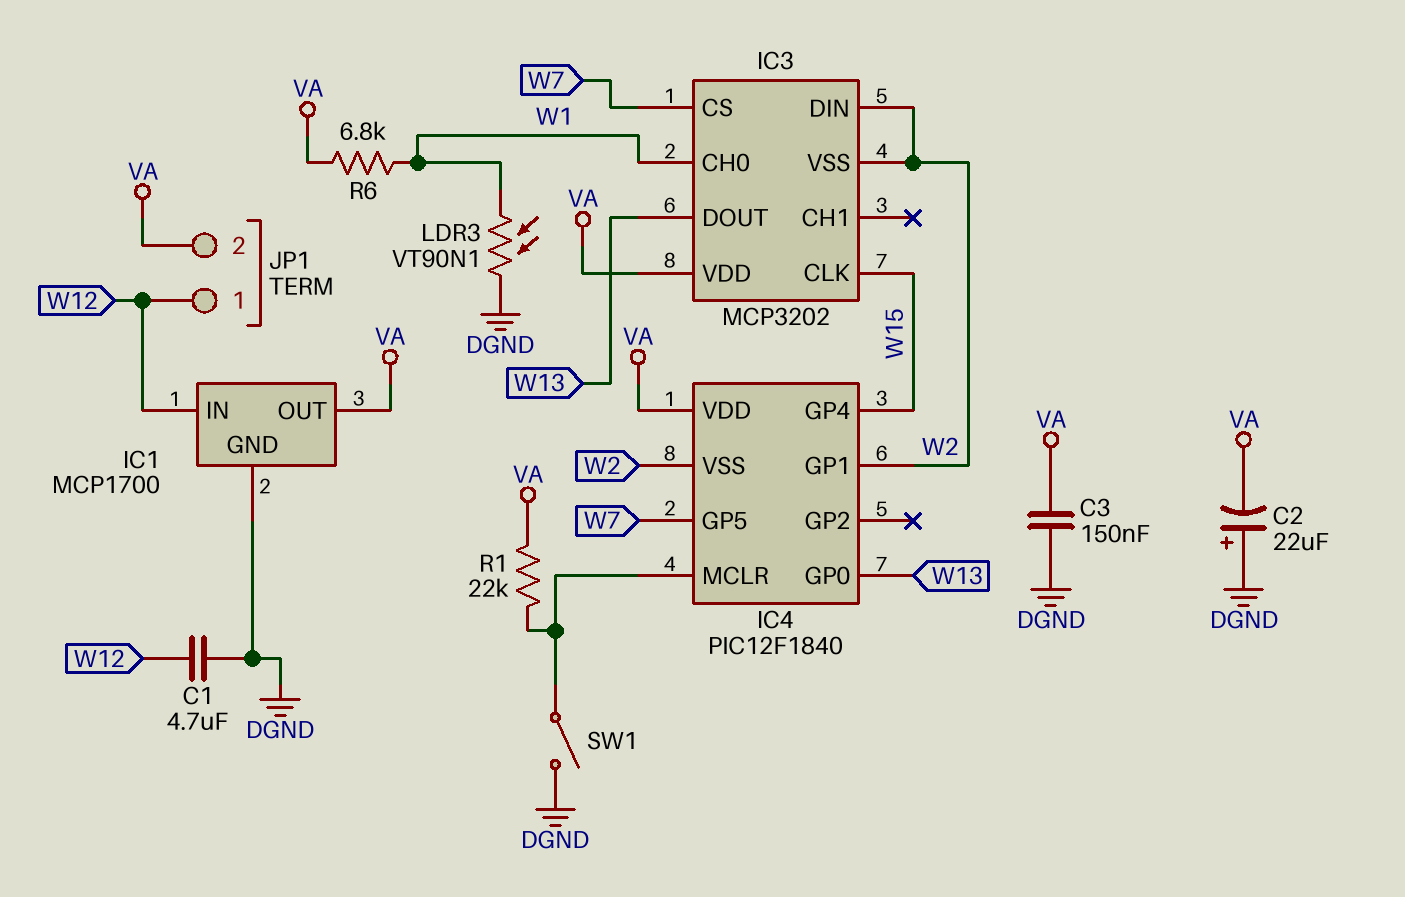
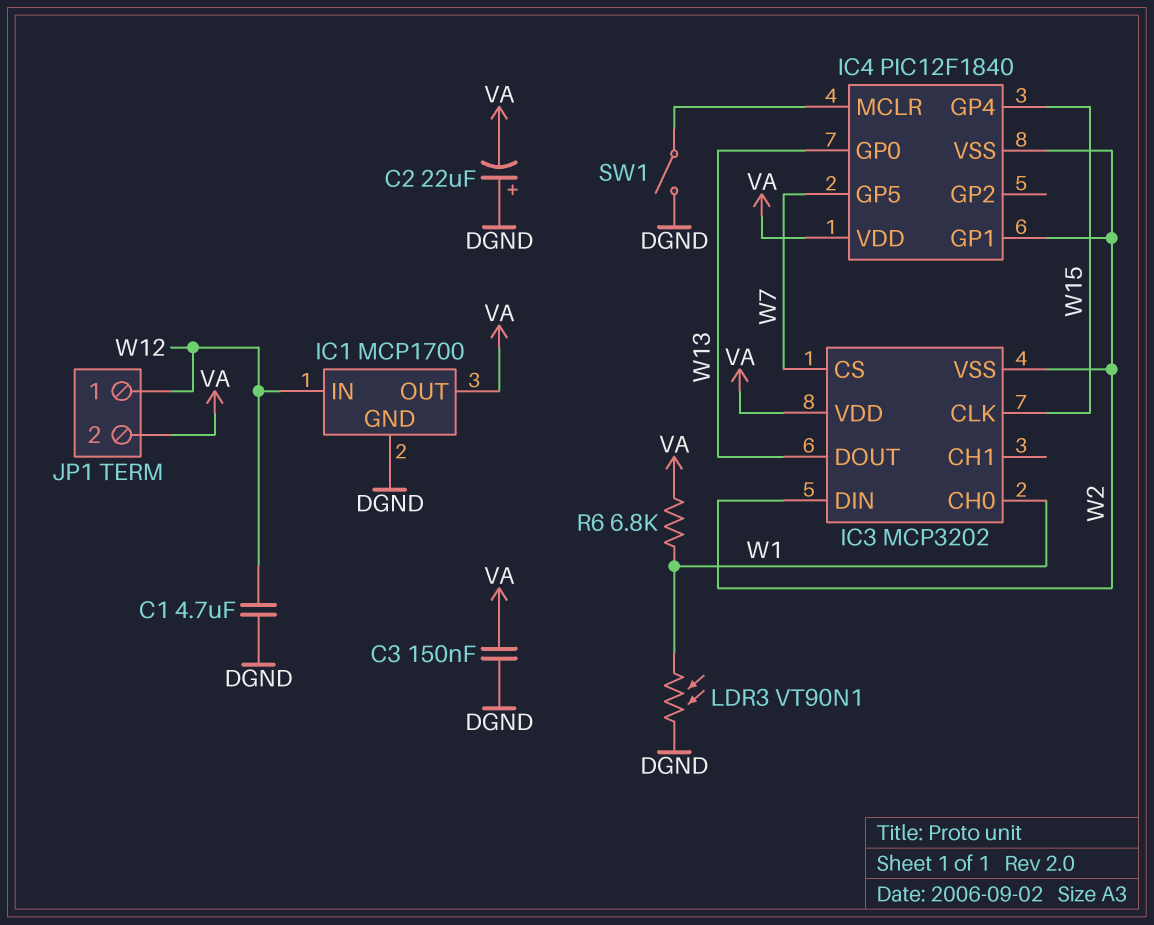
R1: 22k (IC4/MCLR, VA) -> none

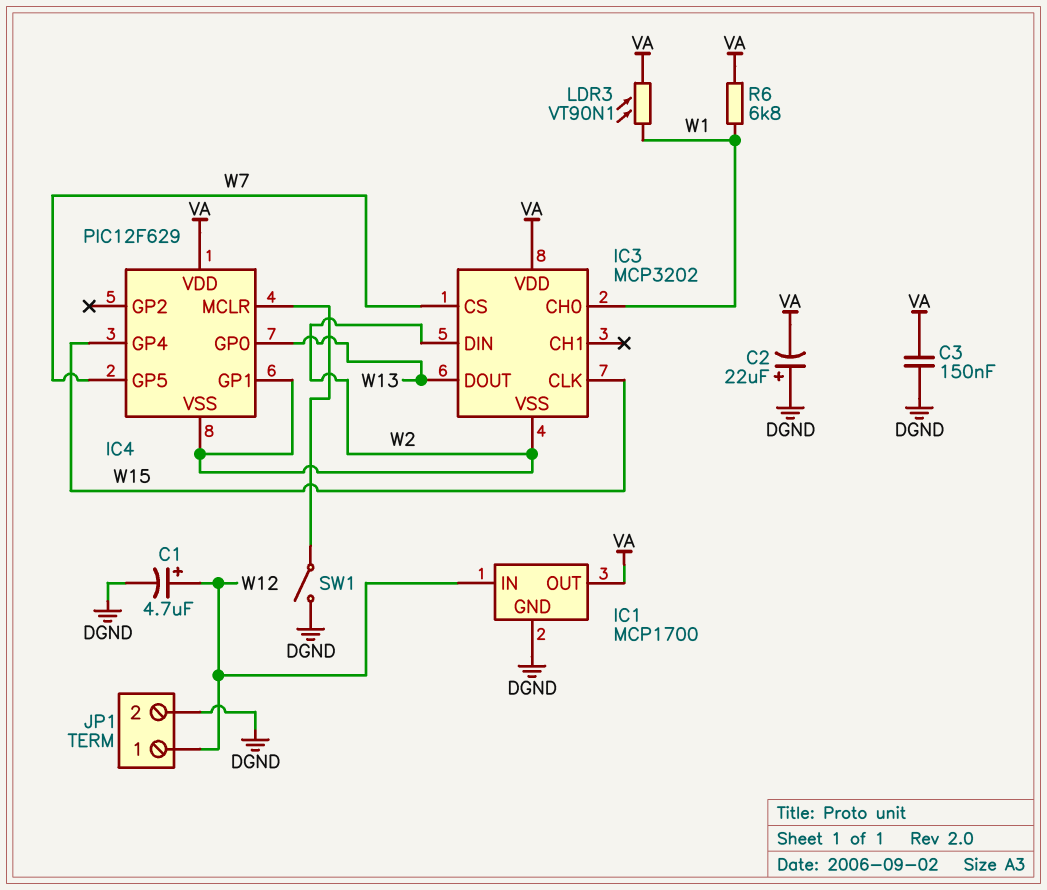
C1: 4.7uF (DGND, W12) -> 4.7uF (plus W12, minus DGND)
IC4: PIC12F1840 -> PIC12F629
JP1 pin 2: VA -> DGND
LDR3: VT90N1 (DGND, W1) -> VT90N1 (VA, W1)

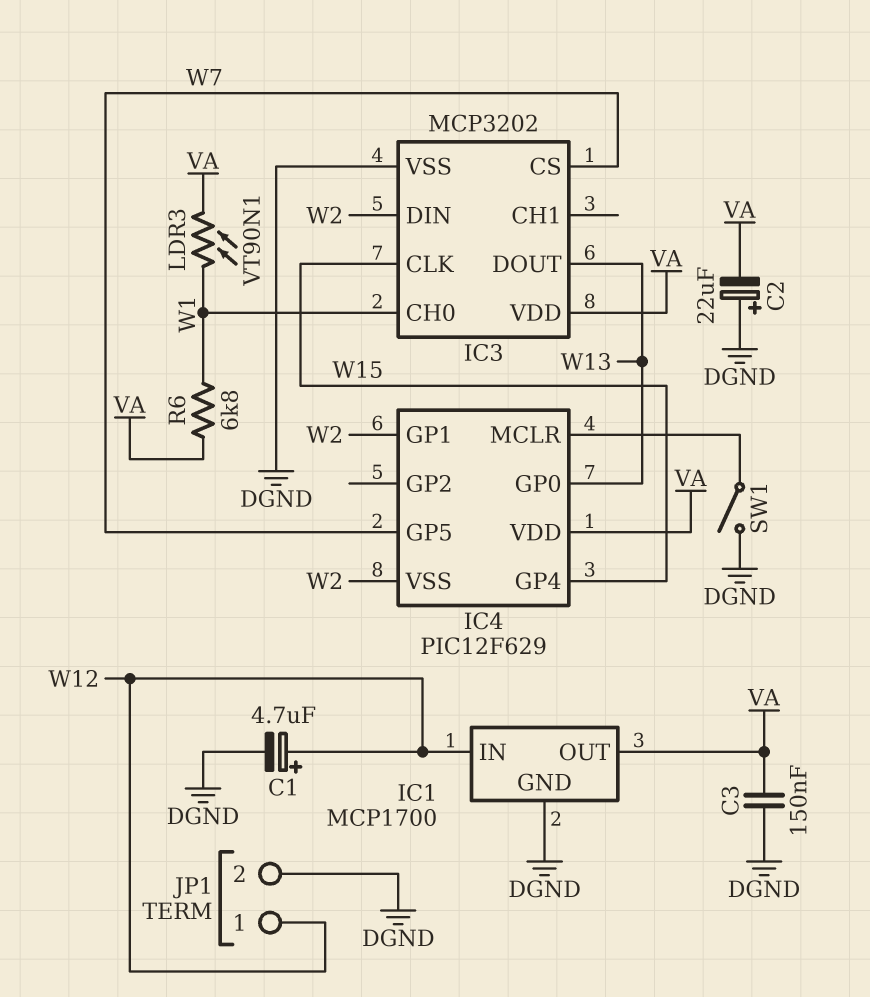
IC3 pin VSS: W2 -> DGND

